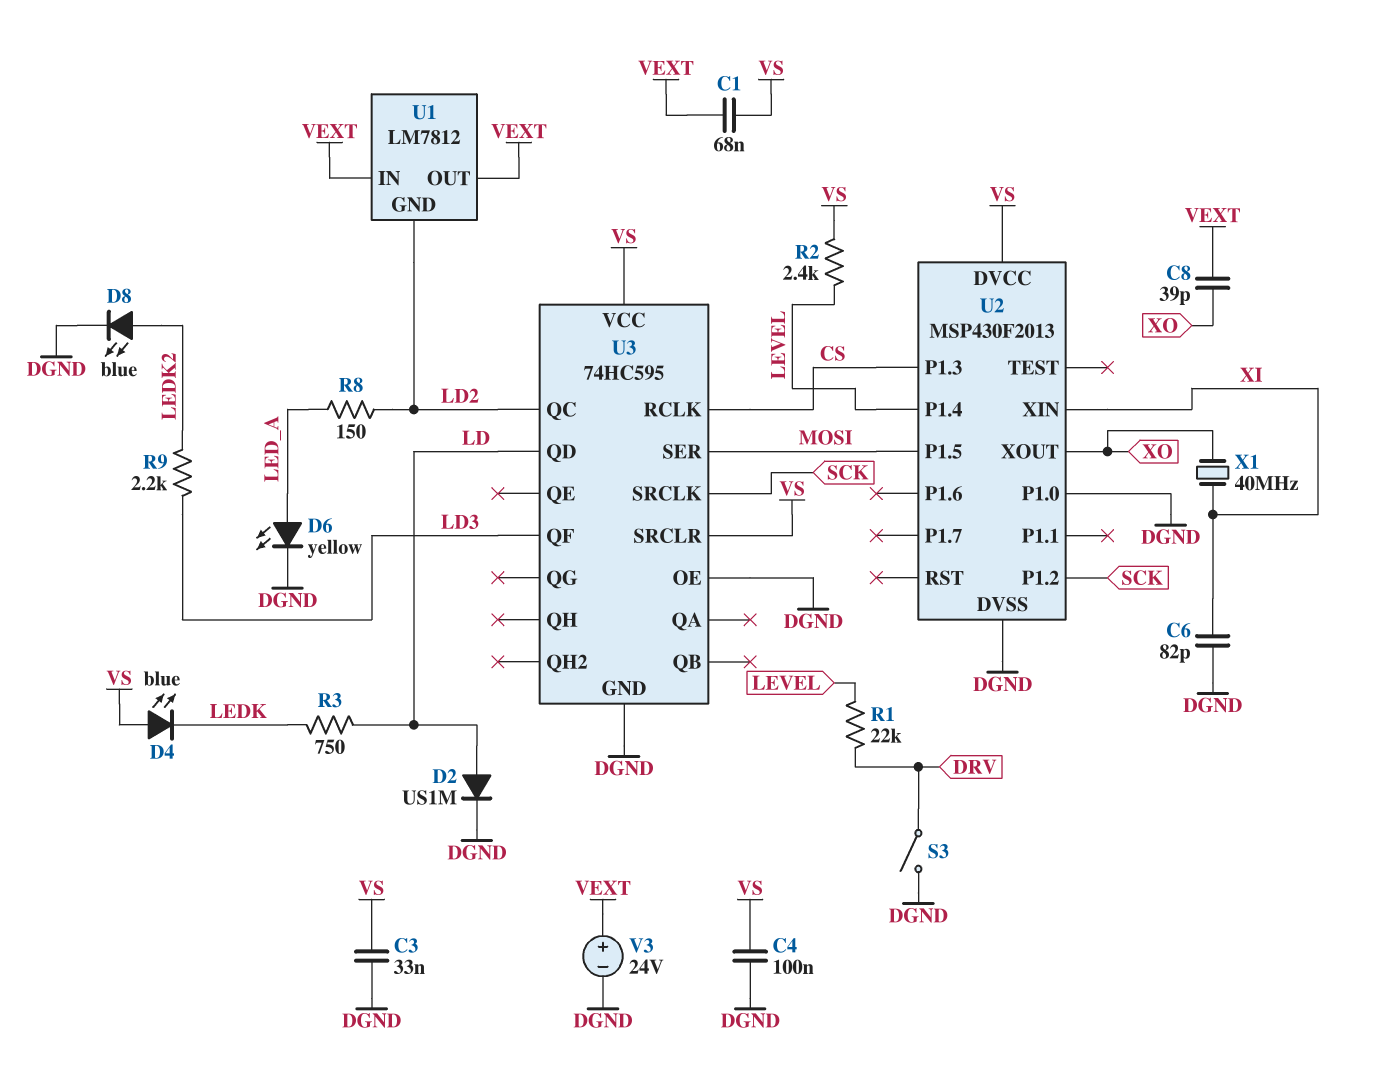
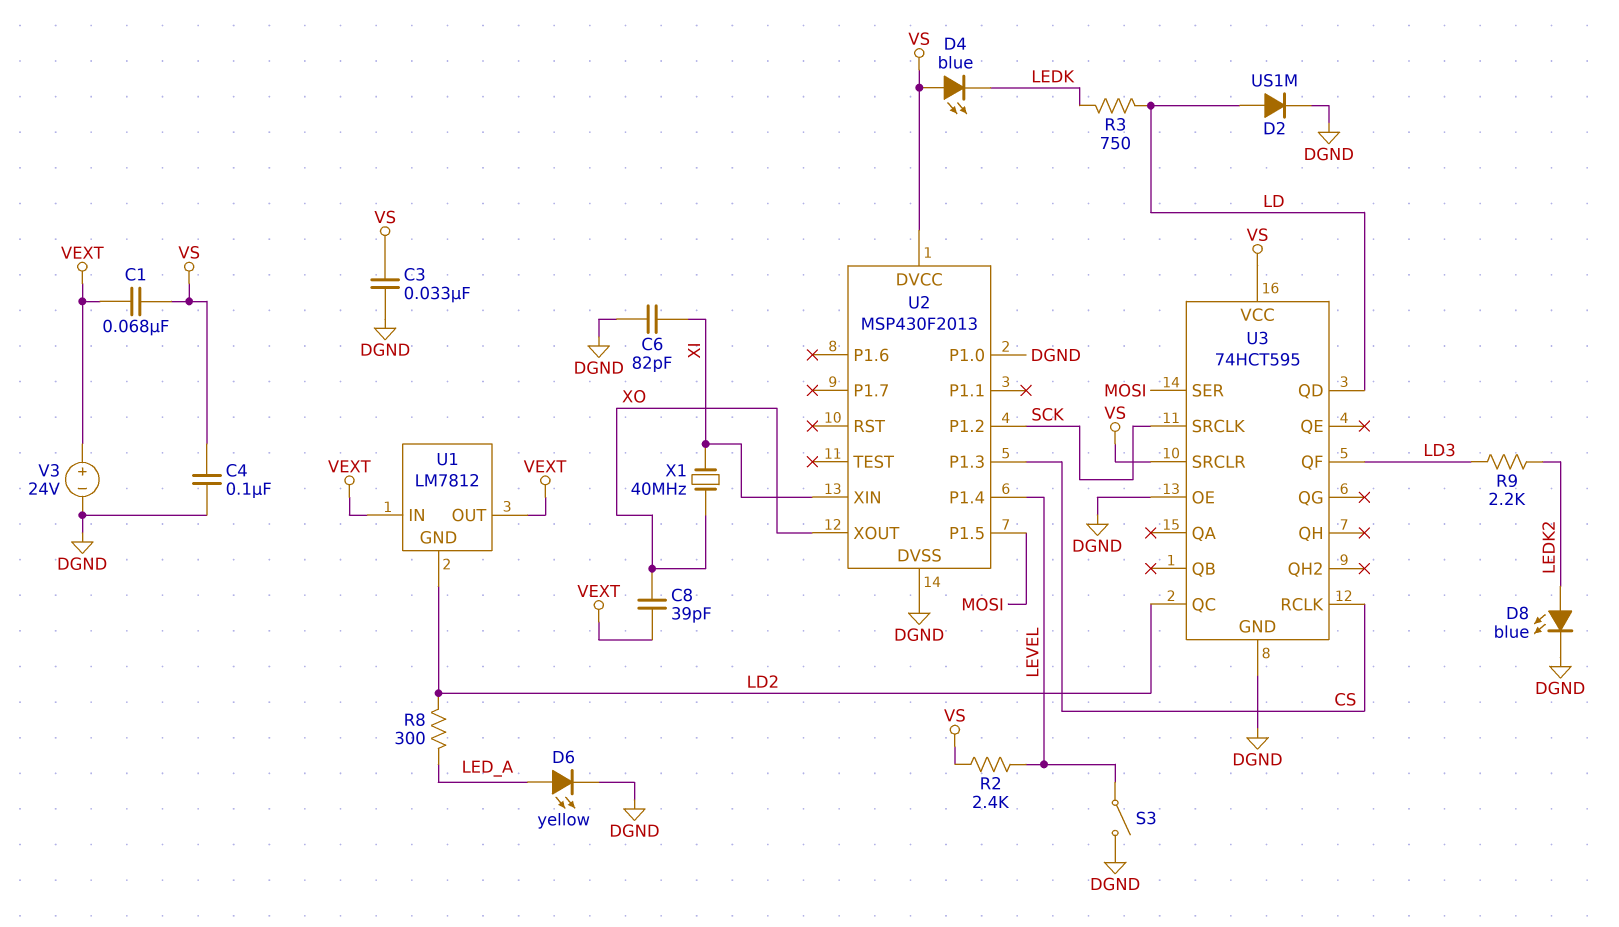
R1: 22k (DRV, LEVEL) -> none
R8: 150 (LD2, LED_A) -> 300 (LD2, LED_A)
S3: switch (DGND, DRV) -> switch (DGND, LEVEL)
U3: 74HC595 -> 74HCT595

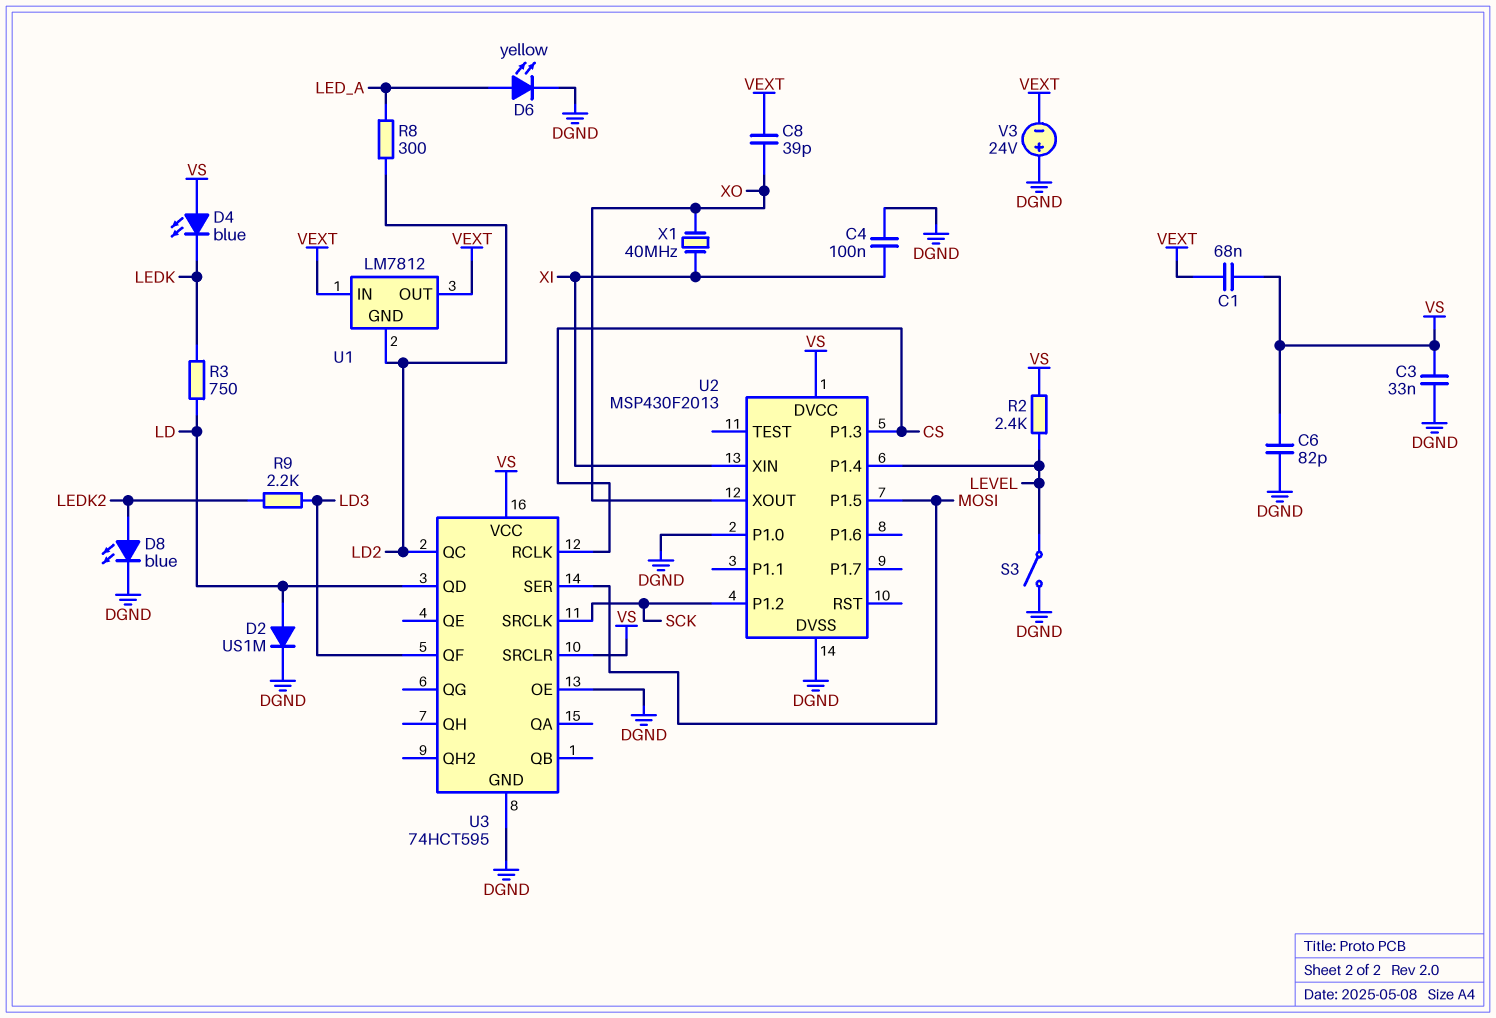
C4: 100nF (DGND, VS) -> 100nF (DGND, XI)
C6: 82pF (DGND, XI) -> 82pF (DGND, VS)
V3: 24V (plus VEXT, minus DGND) -> 24V (plus DGND, minus VEXT)

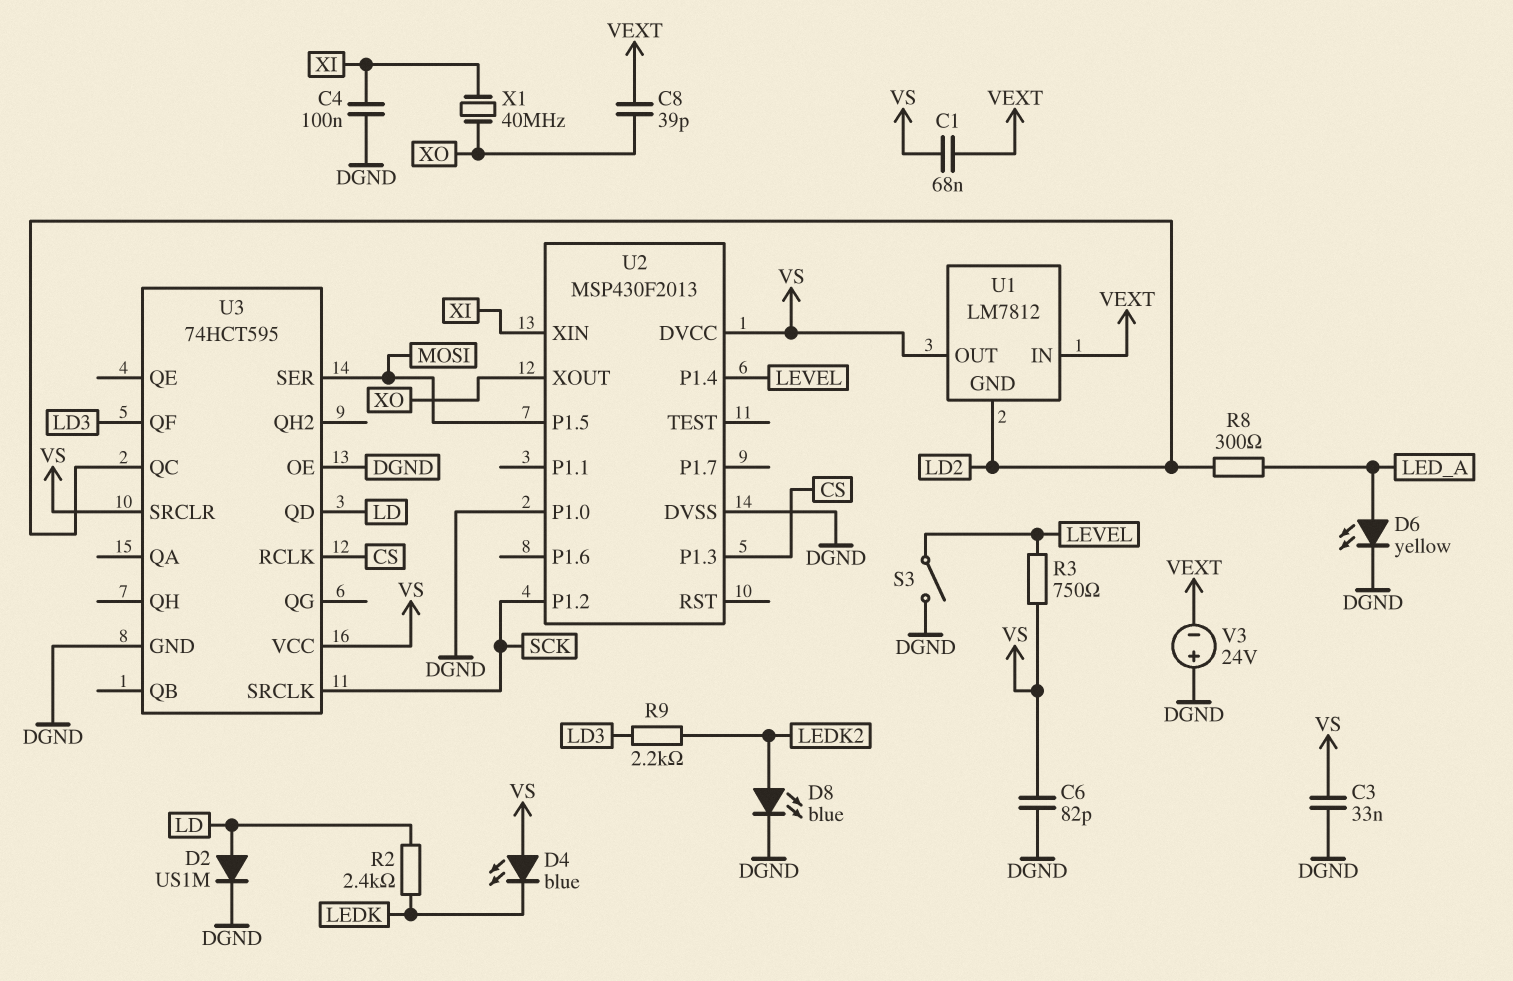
R2: 2.4k (LEVEL, VS) -> 2.4k (LD, LEDK)
R3: 750 (LD, LEDK) -> 750 (LEVEL, VS)
U1 pin OUT: VEXT -> VS

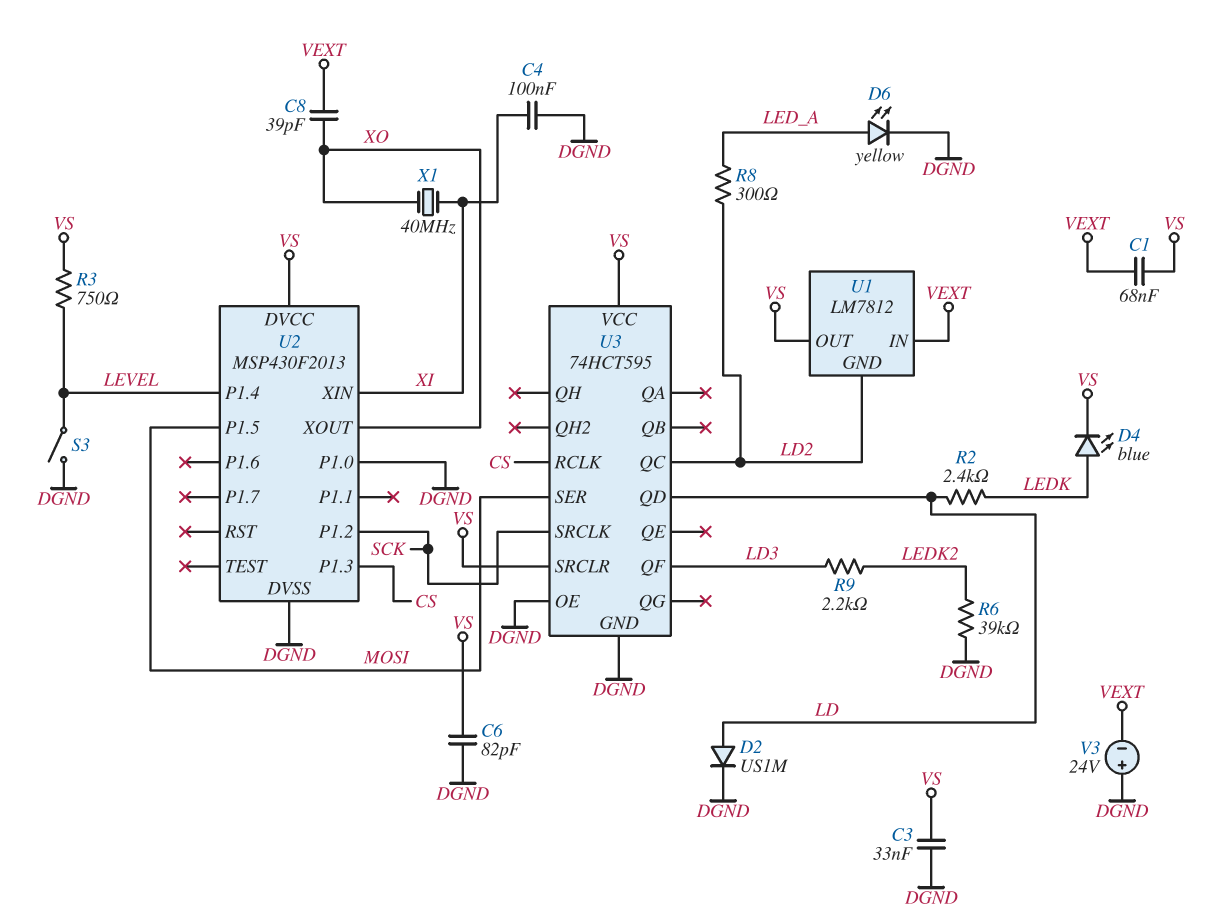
D4: LED blue (A VS, K LEDK) -> LED blue (A LEDK, K VS)
D8: LED blue (A LEDK2, K DGND) -> none
R6: none -> 39k (DGND, LEDK2)

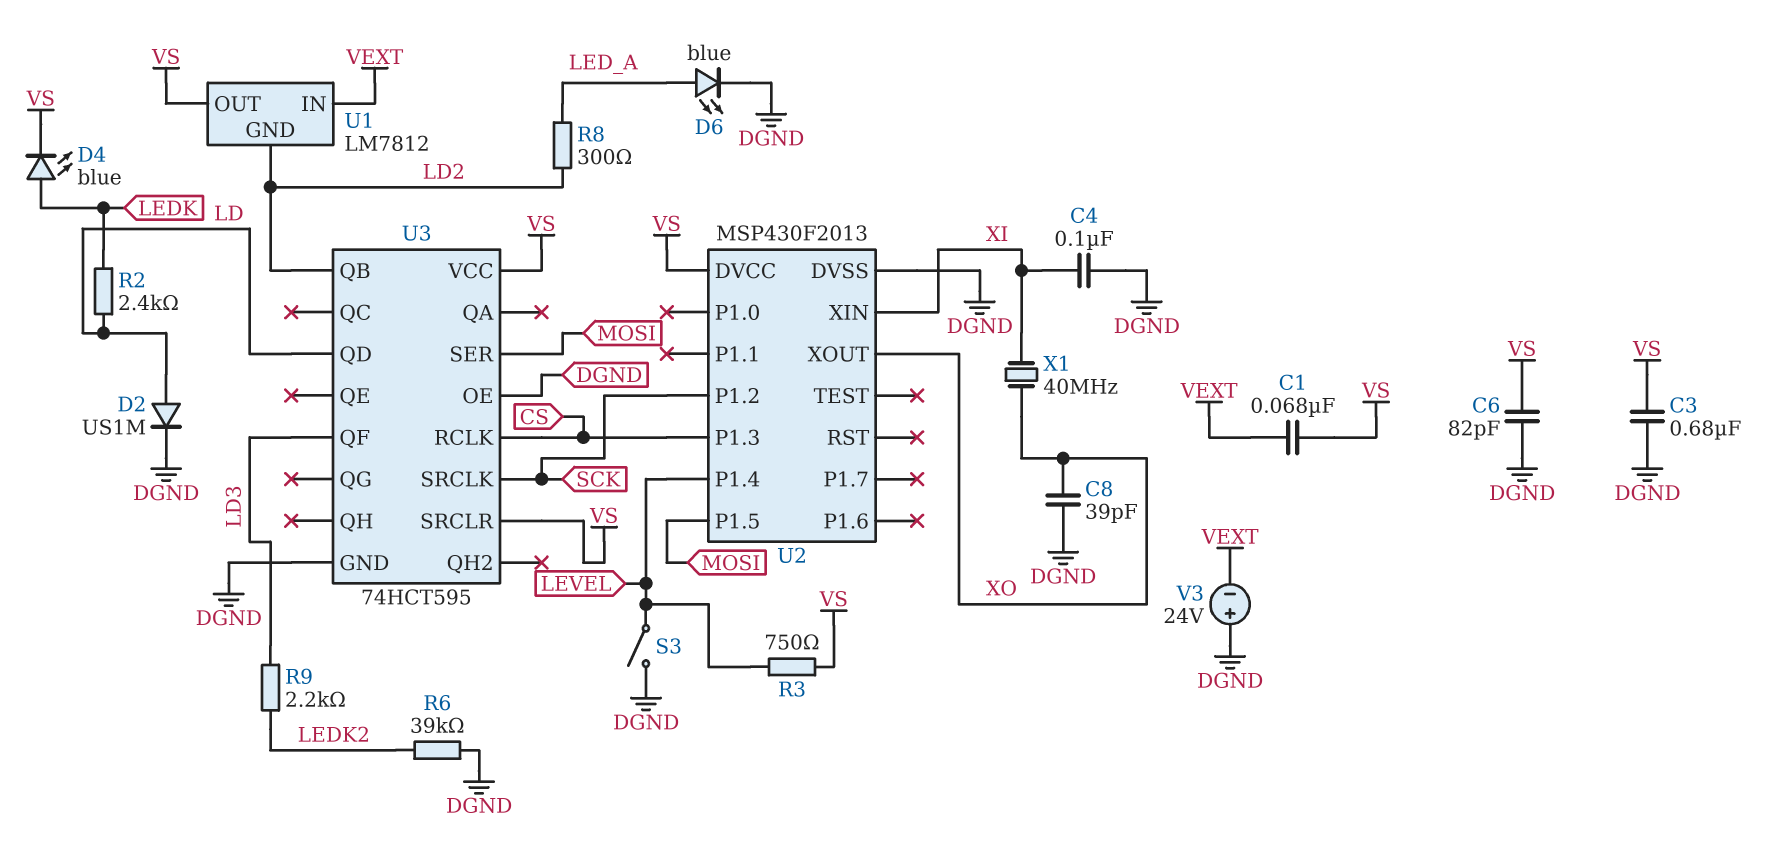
C3: 33nF (DGND, VS) -> 680nF (DGND, VS)
C8: 39pF (VEXT, XO) -> 39pF (DGND, XO)
D6: LED yellow (A LED_A, K DGND) -> LED blue (A LED_A, K DGND)
U2 pin P1.0: DGND -> none
U3 pin QB: none -> LD2
U3 pin QC: LD2 -> none

